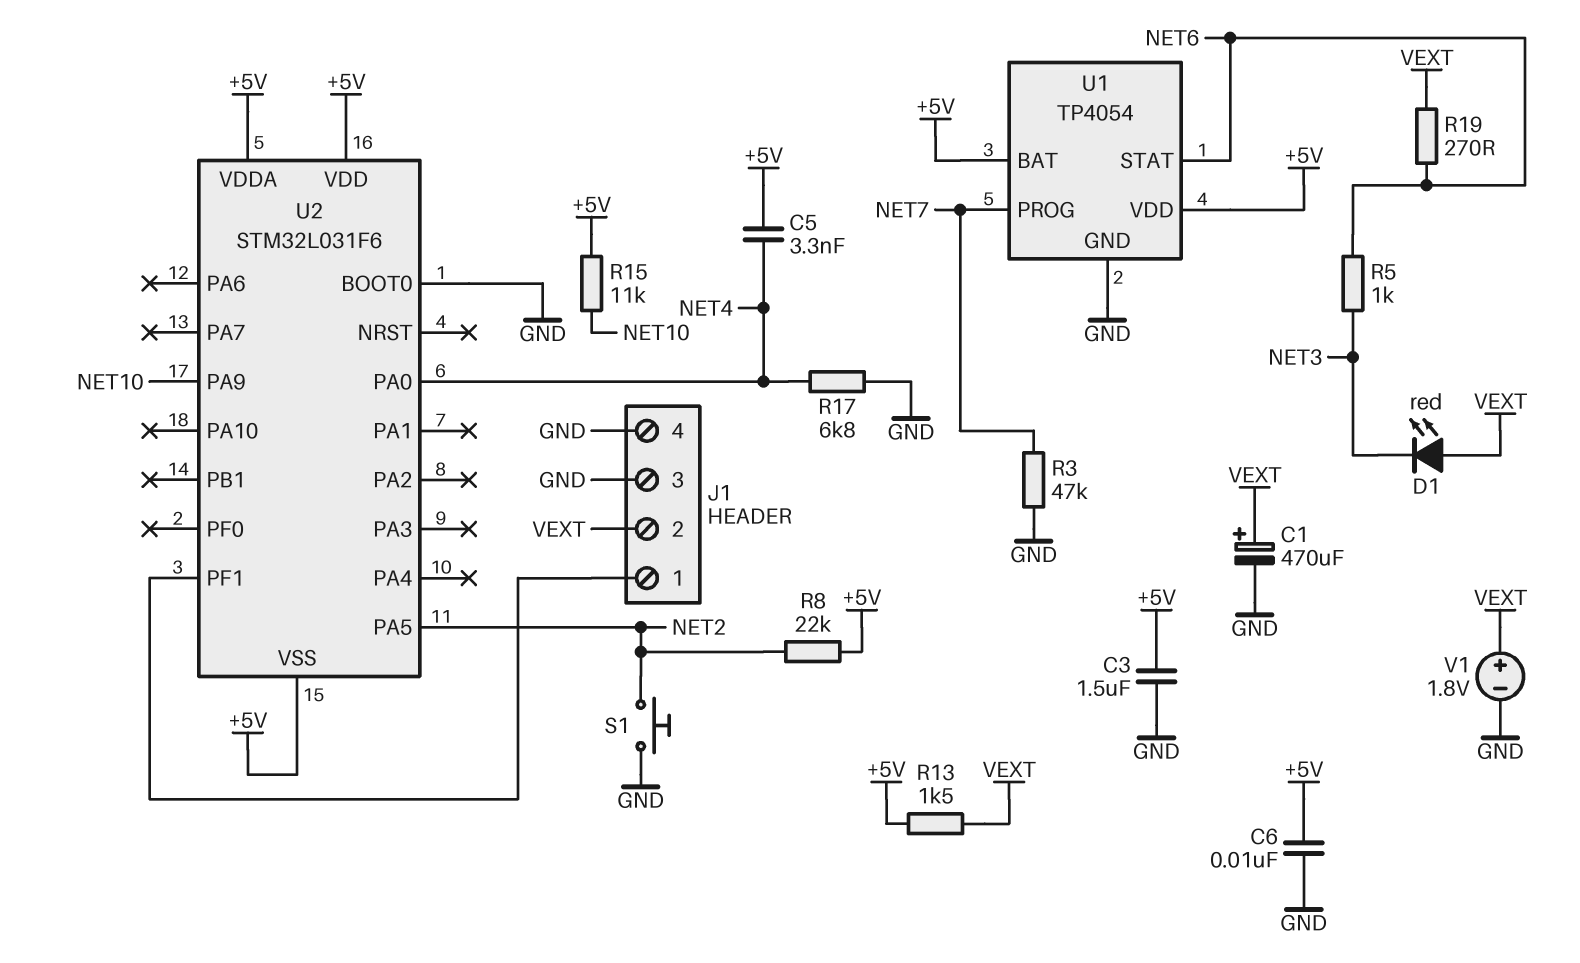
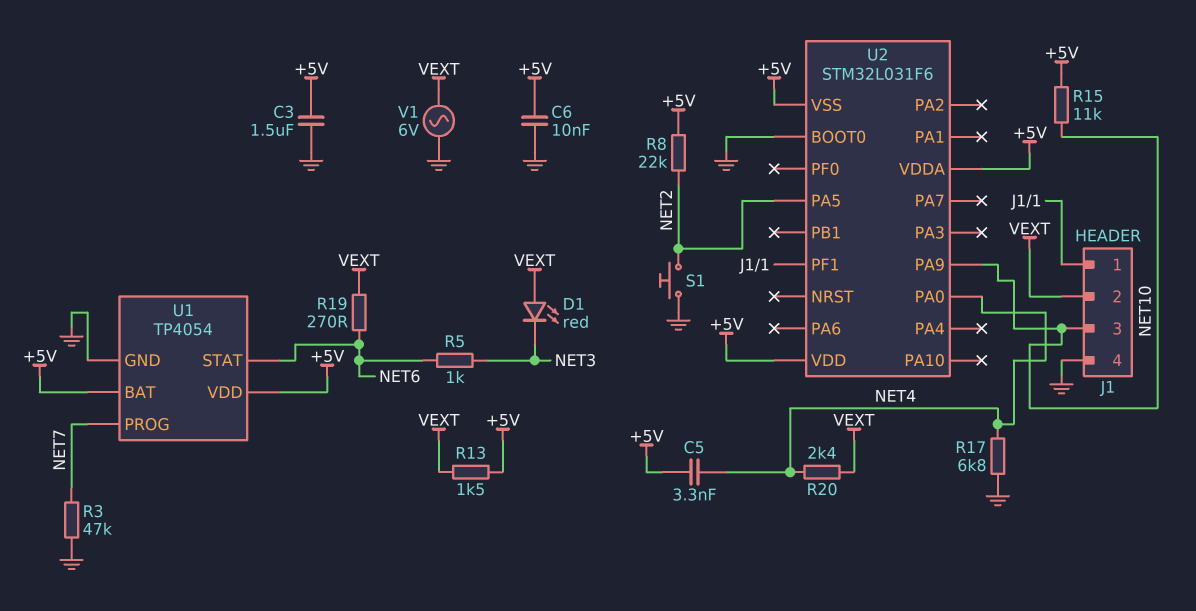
C1: 470uF (plus VEXT, minus GND) -> none
J1 pin 3: GND -> NET10
R20: none -> 2.4k (NET4, VEXT)
V1: 1.8V (plus VEXT, minus GND) -> AC 6V (GND, VEXT)

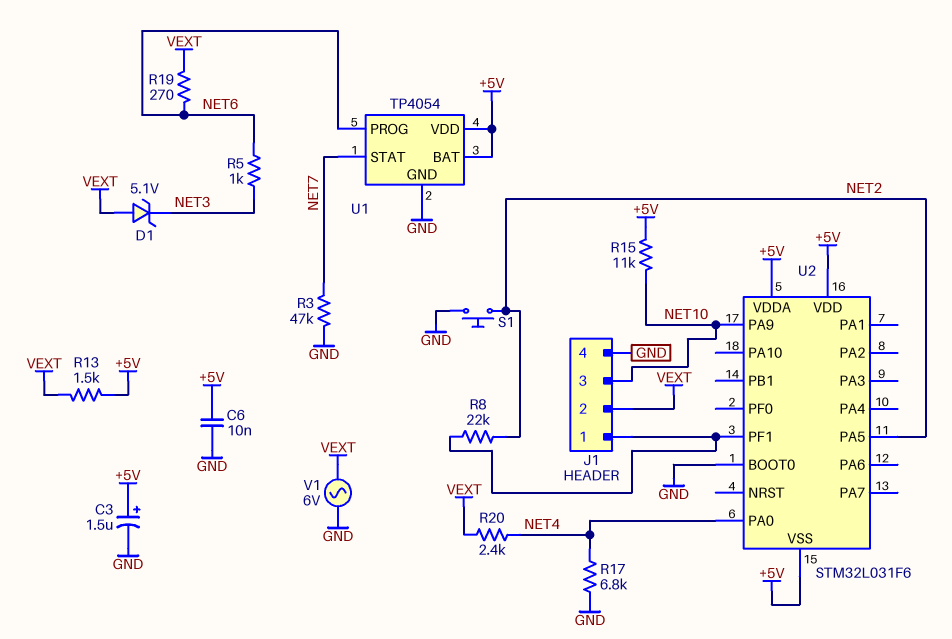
C3: 1.5uF (+5V, GND) -> 1.5uF (plus +5V, minus GND)
C5: 3.3nF (+5V, NET4) -> none
D1: LED red (A VEXT, K NET3) -> zener 5.1V (A VEXT, K NET3)
R8: 22k (+5V, NET2) -> 22k (J1/1, NET2)
U1 pin PROG: NET7 -> NET6
U1 pin STAT: NET6 -> NET7

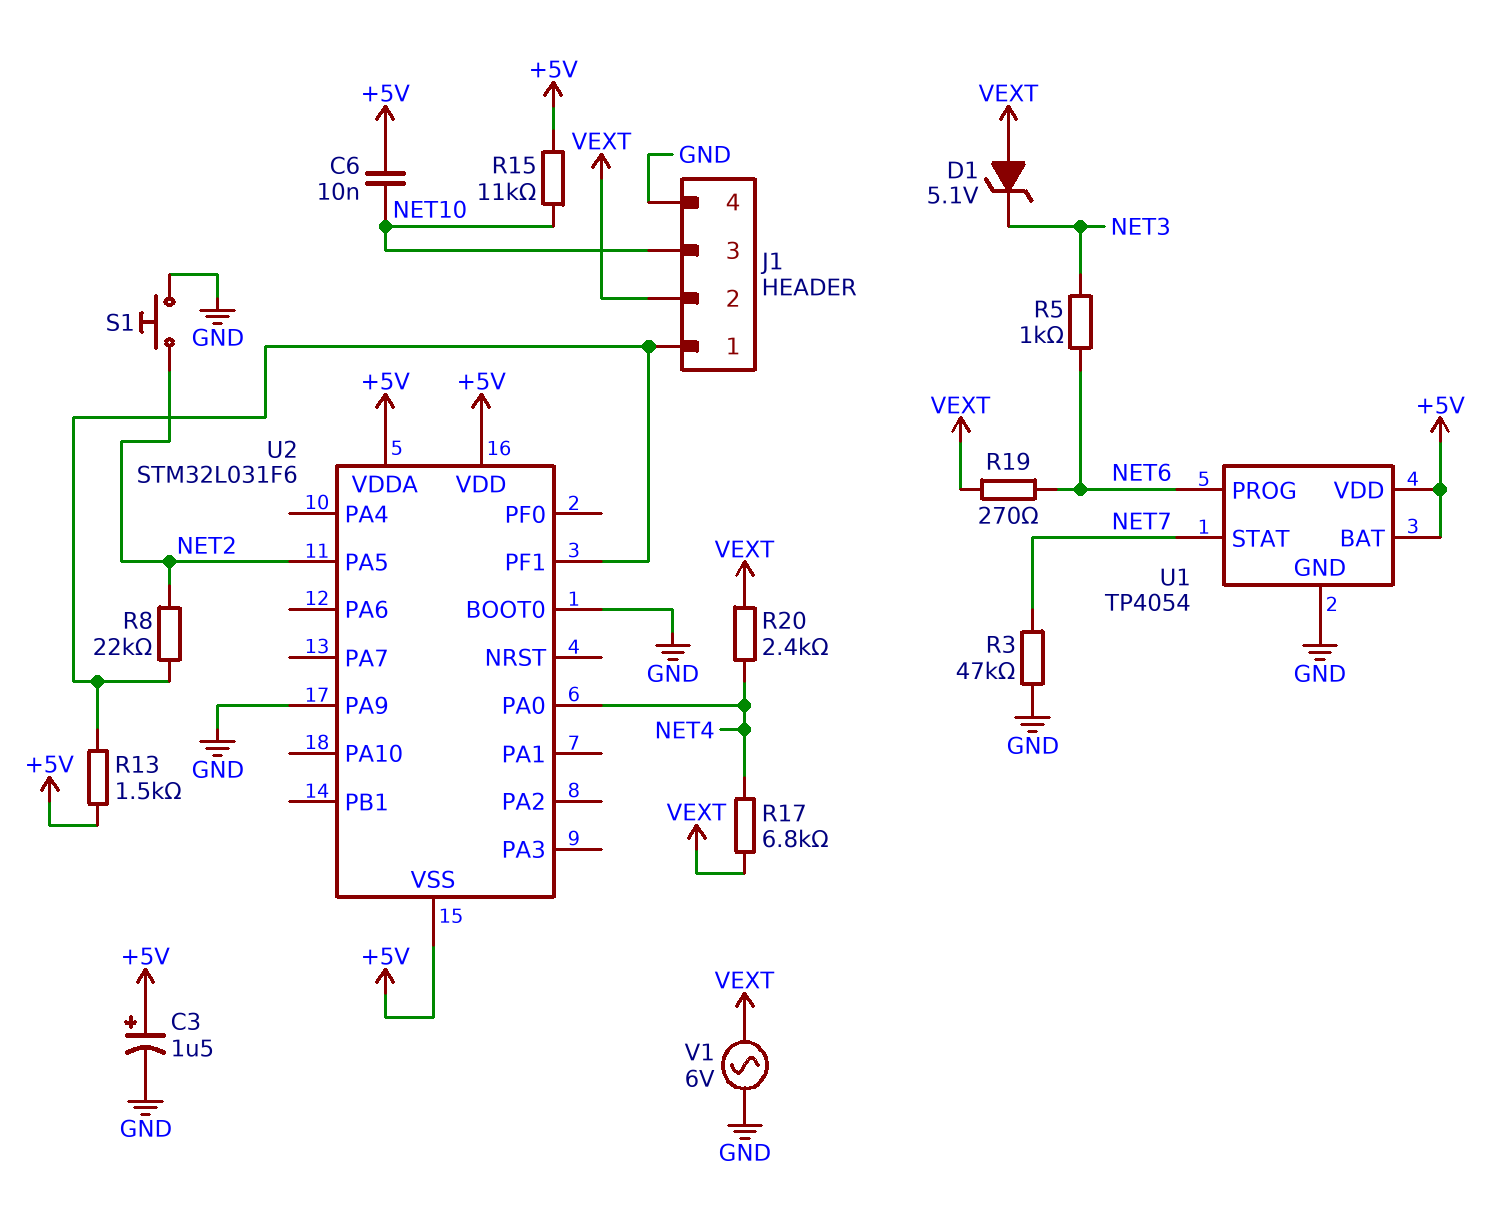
C6: 10nF (+5V, GND) -> 10nF (+5V, NET10)
R13: 1.5k (+5V, VEXT) -> 1.5k (+5V, J1/1)
R17: 6.8k (GND, NET4) -> 6.8k (NET4, VEXT)
U2 pin PA9: NET10 -> GND

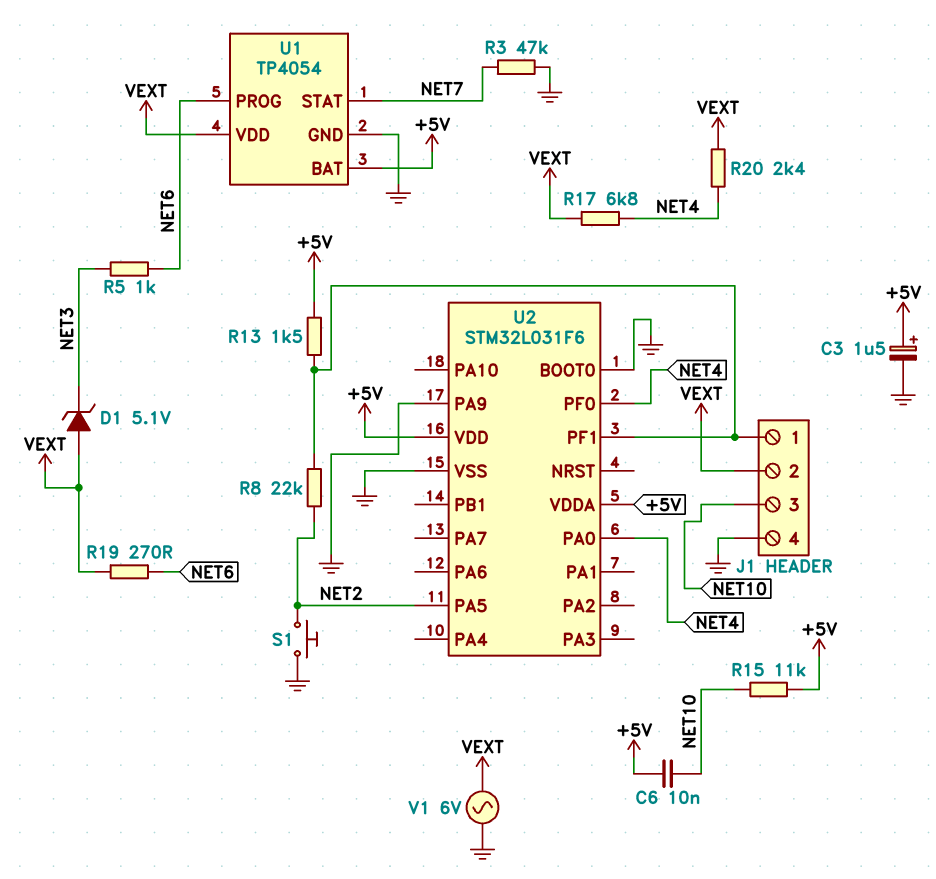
U1 pin VDD: +5V -> VEXT
U2 pin PF0: none -> NET4
U2 pin VSS: +5V -> GND

